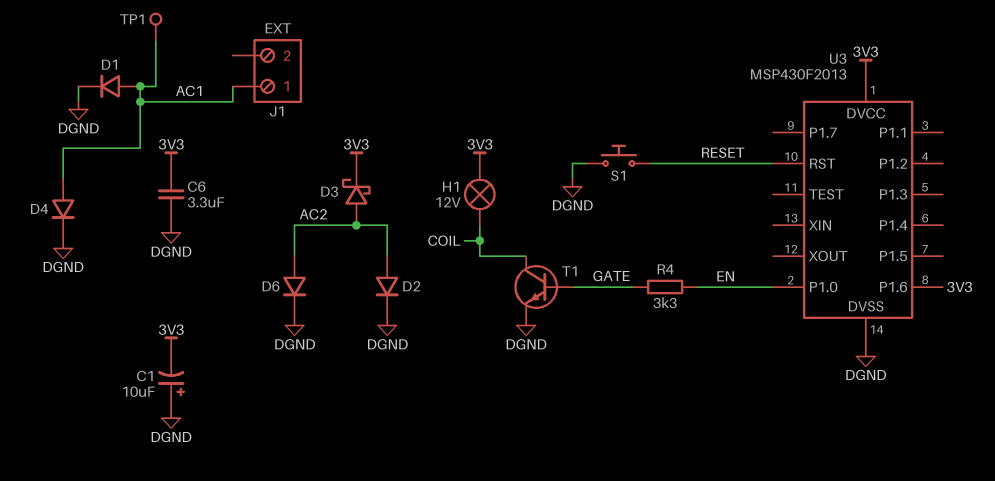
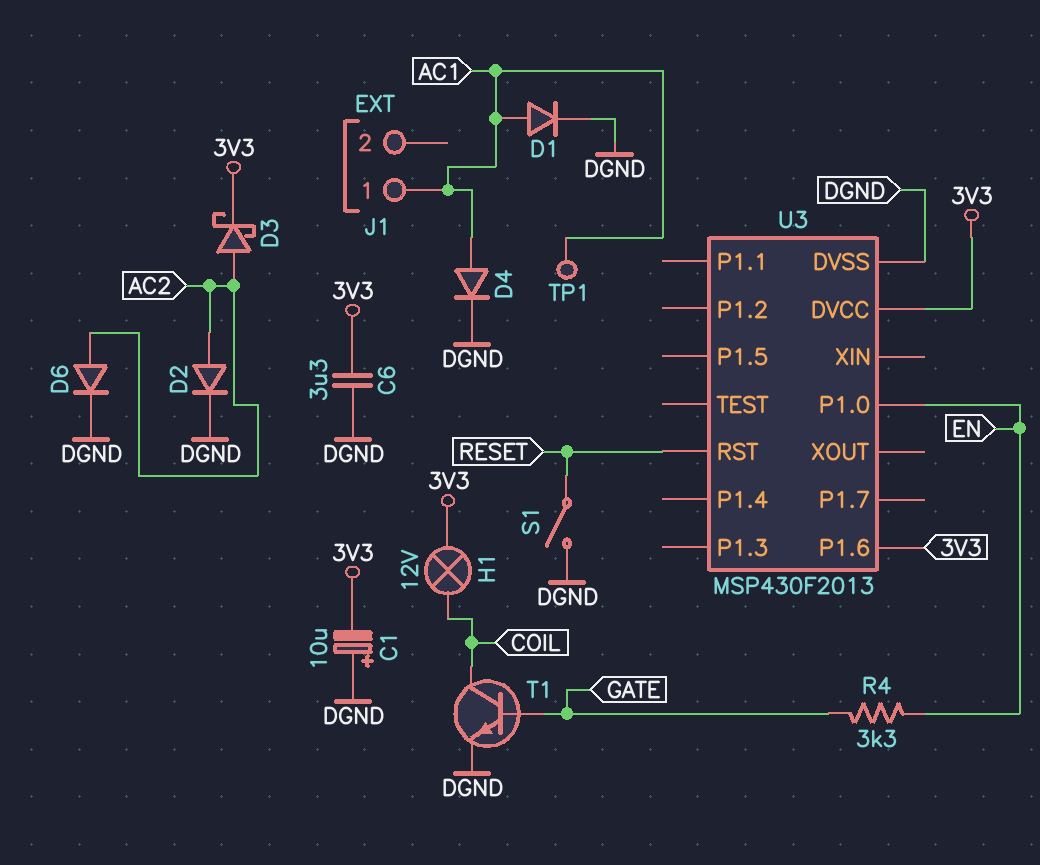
S1: button (DGND, RESET) -> switch (DGND, RESET)

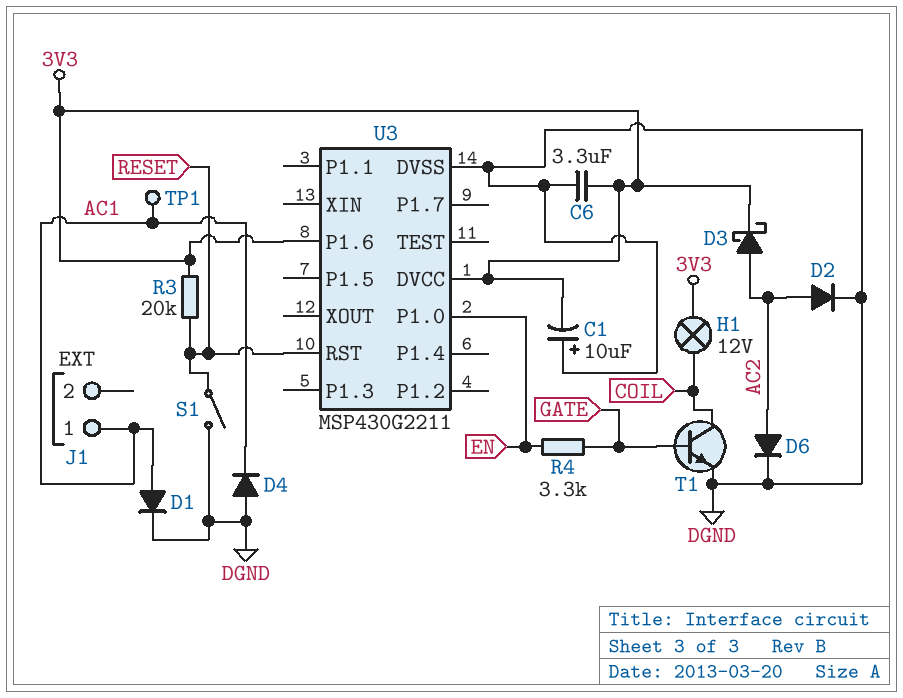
D4: diode (A AC1, K DGND) -> diode (A DGND, K AC1)
R3: none -> 20k (3V3, RESET)
U3: MSP430F2013 -> MSP430G2211

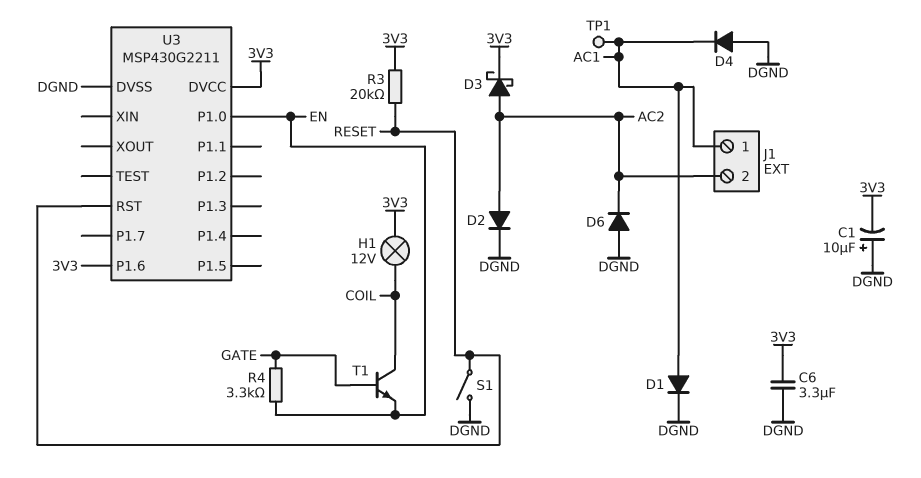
D6: diode (A AC2, K DGND) -> diode (A DGND, K AC2)
J1 pin 2: none -> AC2
T1: NPN (B GATE, C COIL, E DGND) -> NPN (B GATE, C COIL, E EN)

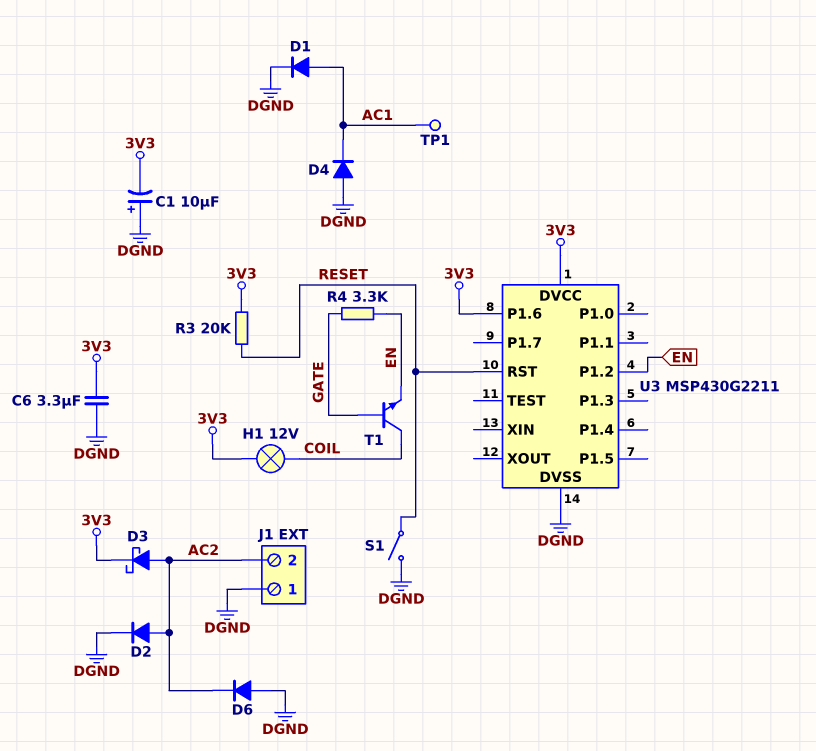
J1 pin 1: AC1 -> DGND
U3 pin P1.0: EN -> none
U3 pin P1.2: none -> EN

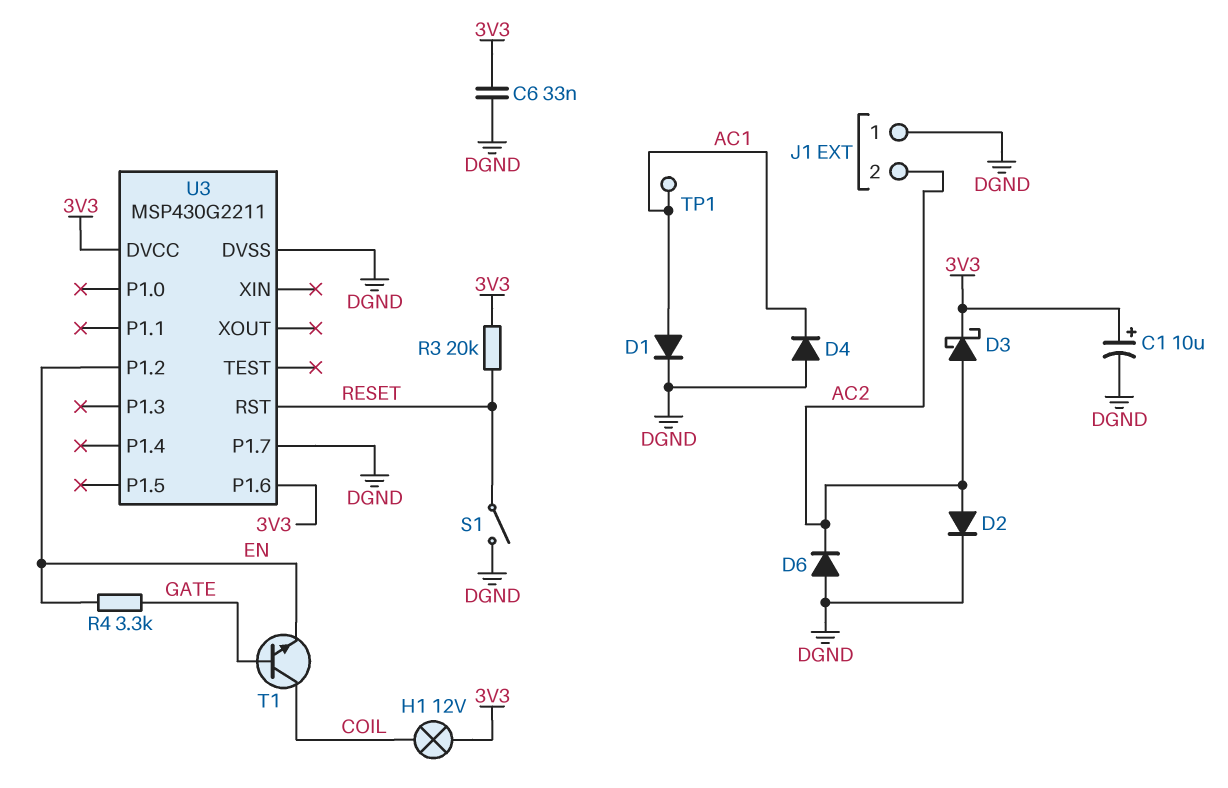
C1: 10uF (plus DGND, minus 3V3) -> 10uF (plus 3V3, minus DGND)
C6: 3.3uF (3V3, DGND) -> 33nF (3V3, DGND)
U3 pin P1.7: none -> DGND

